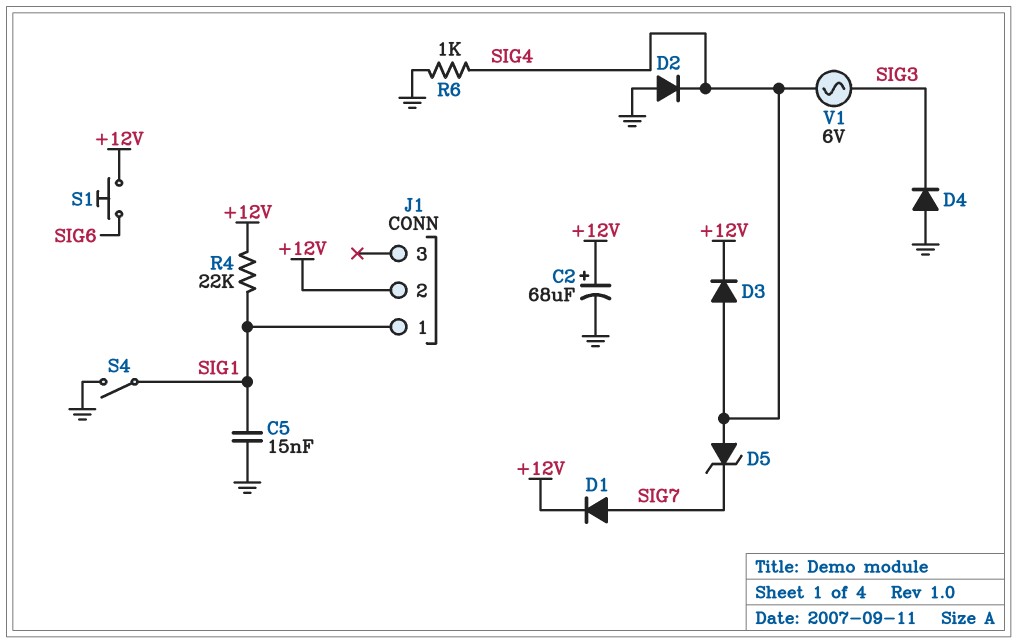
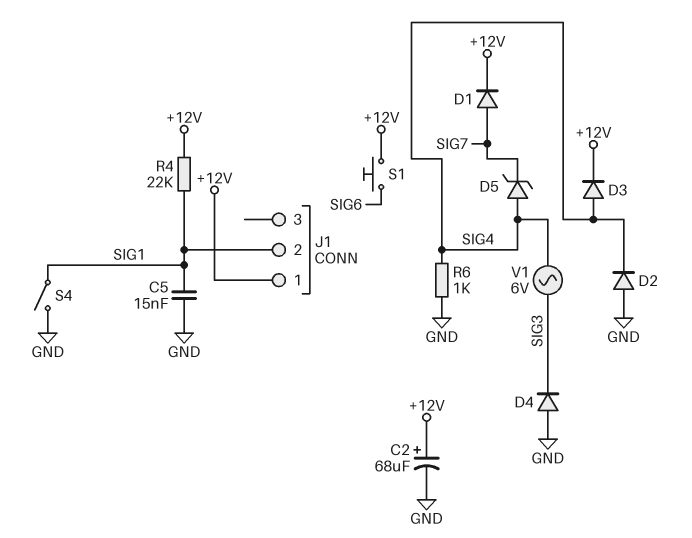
J1 pin 1: SIG1 -> +12V
J1 pin 2: +12V -> SIG1

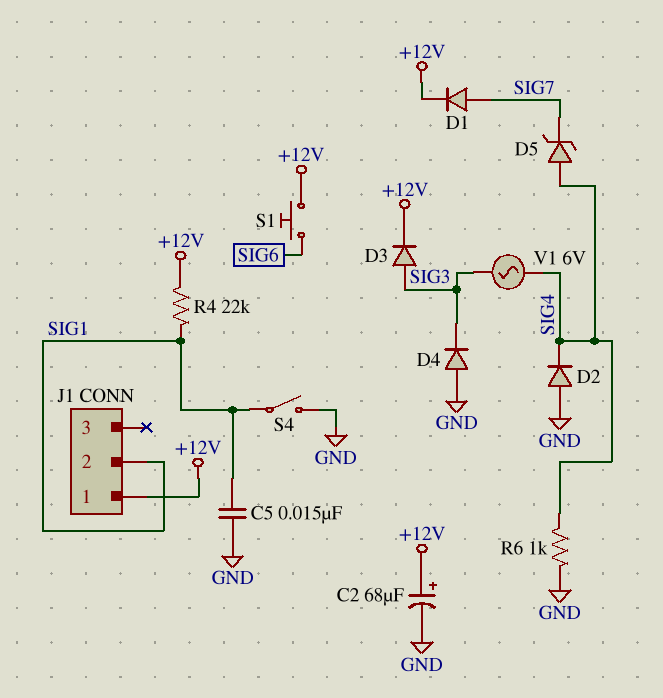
D3: diode (A SIG4, K +12V) -> diode (A SIG3, K +12V)

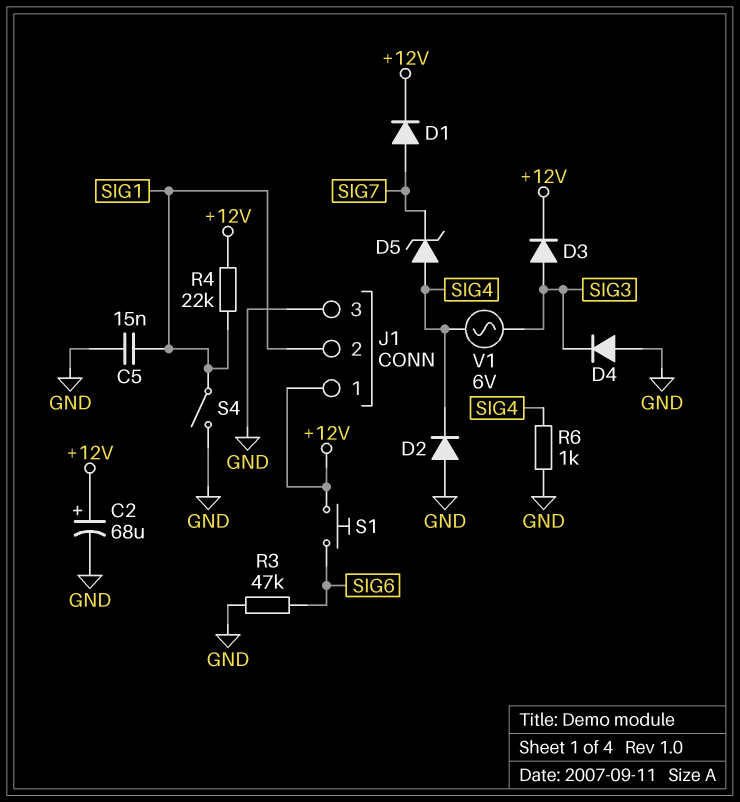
J1 pin 3: none -> GND
R3: none -> 47k (GND, SIG6)

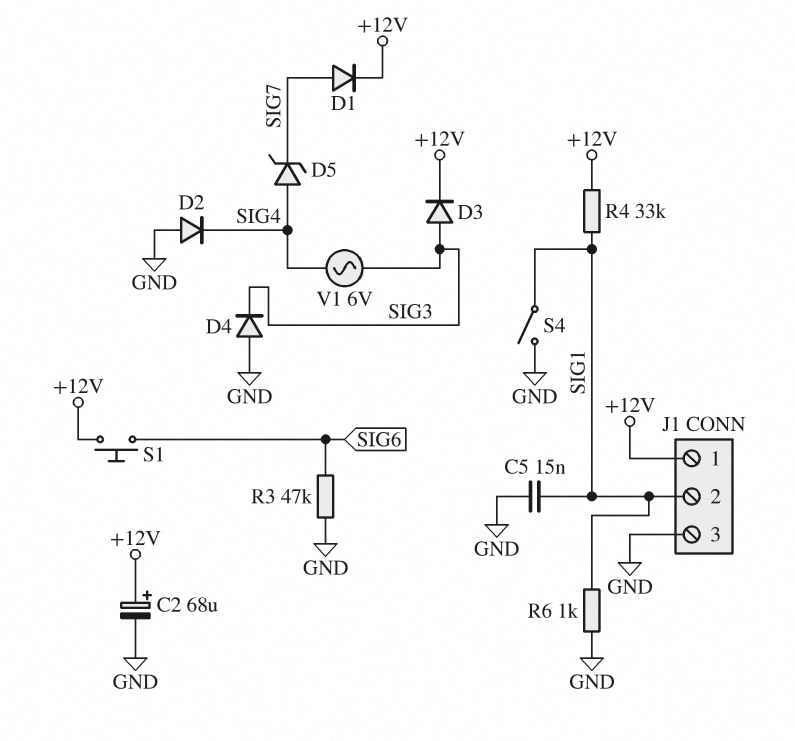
R4: 22k (+12V, SIG1) -> 33k (+12V, SIG1)
R6: 1k (GND, SIG4) -> 1k (GND, SIG1)

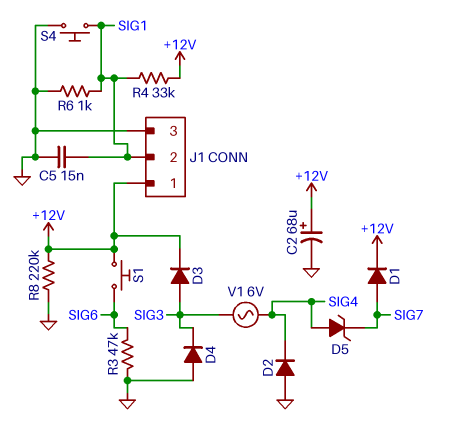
R8: none -> 220k (+12V, GND)
S4: switch (GND, SIG1) -> button (GND, SIG1)

